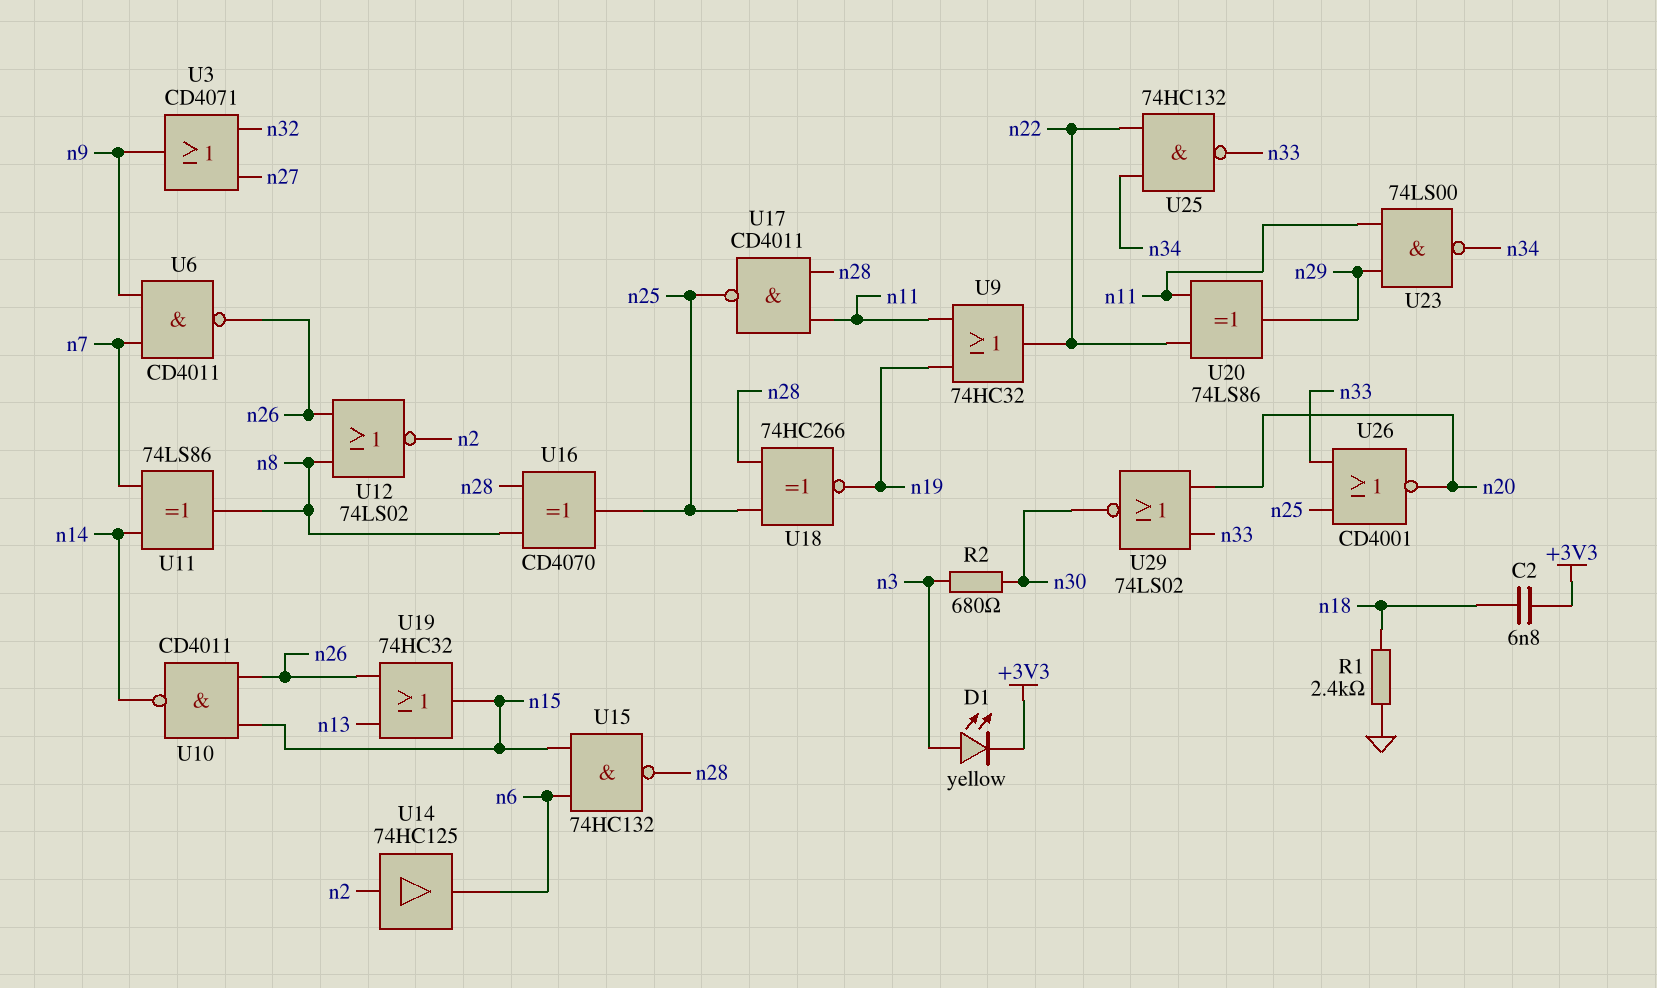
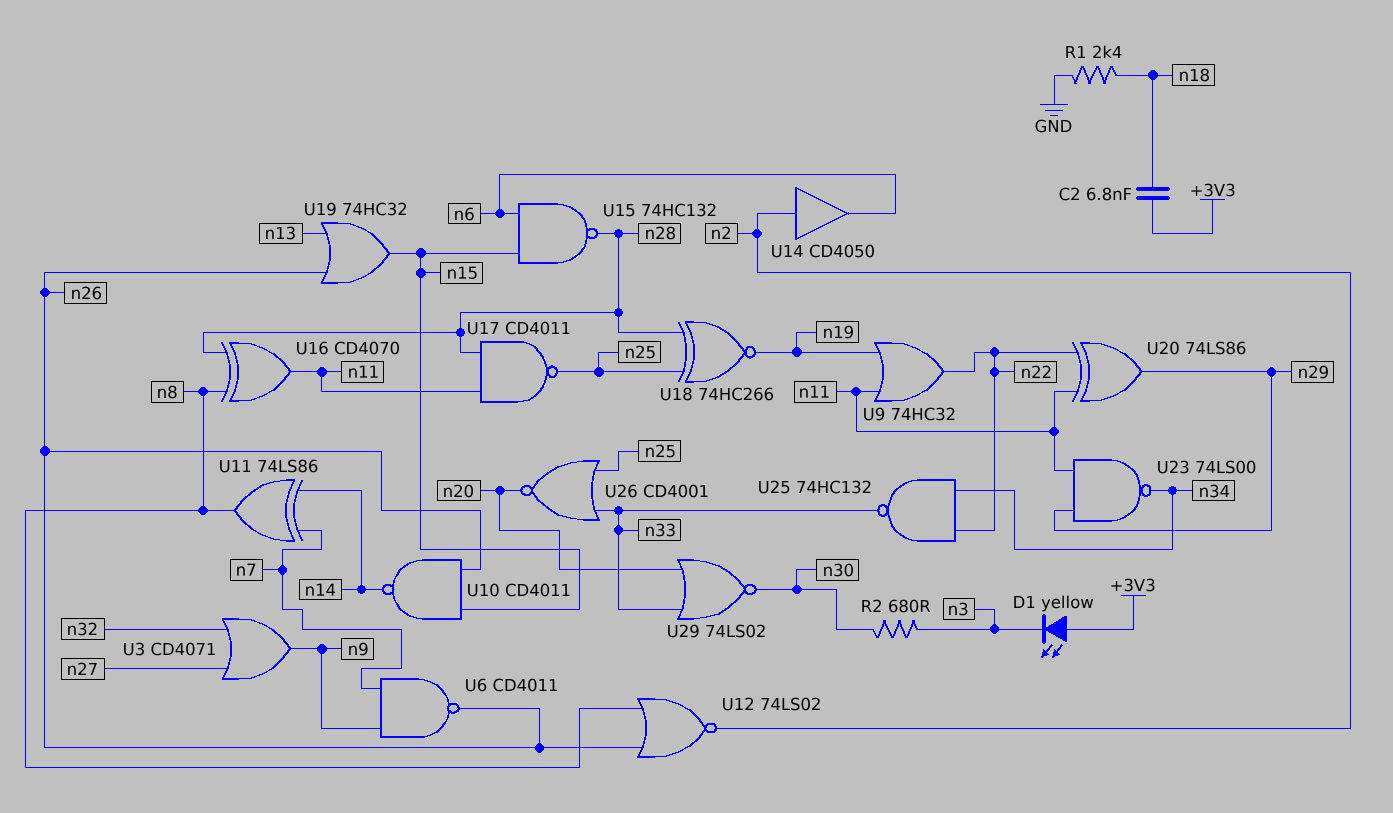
D1: LED yellow (A n3, K +3V3) -> LED yellow (A +3V3, K n3)
U14: buffer 74HC125 (in n2, out n6) -> buffer CD4050 (in n2, out n6)
U16: XOR CD4070 (in n8, in n28, out n25) -> XOR CD4070 (in n8, in n28, out n11)

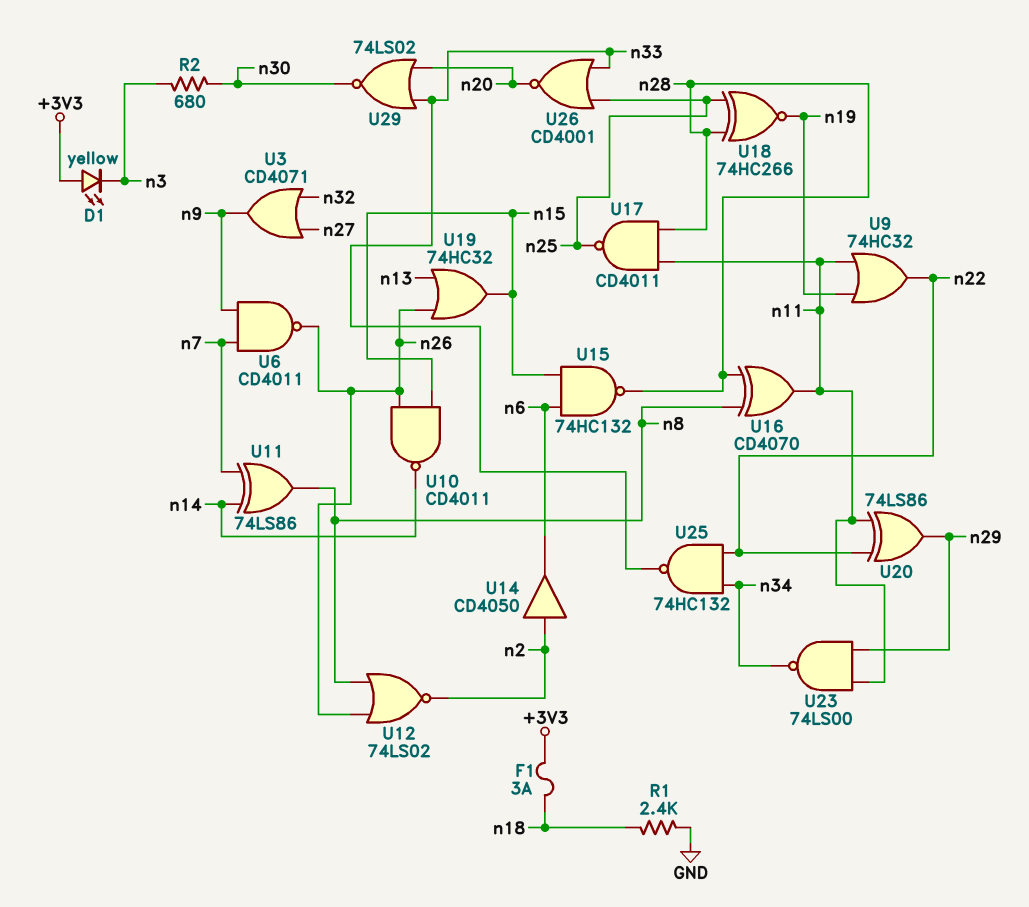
C2: 6.8nF (+3V3, n18) -> none
F1: none -> 3A (+3V3, n18)

